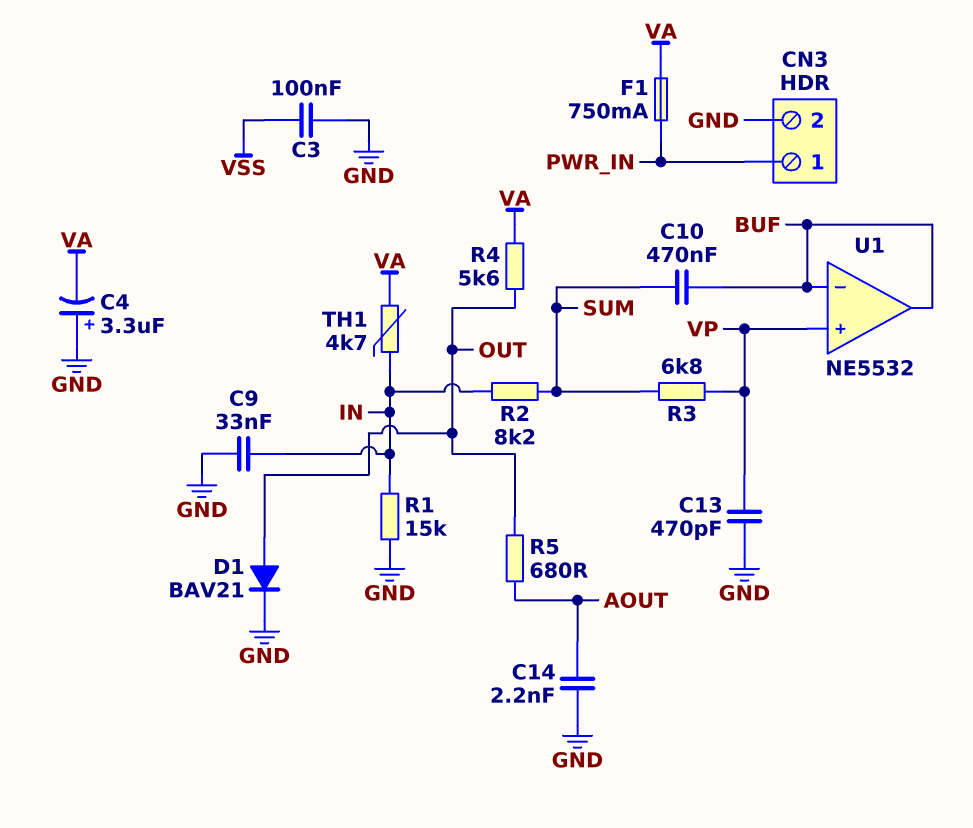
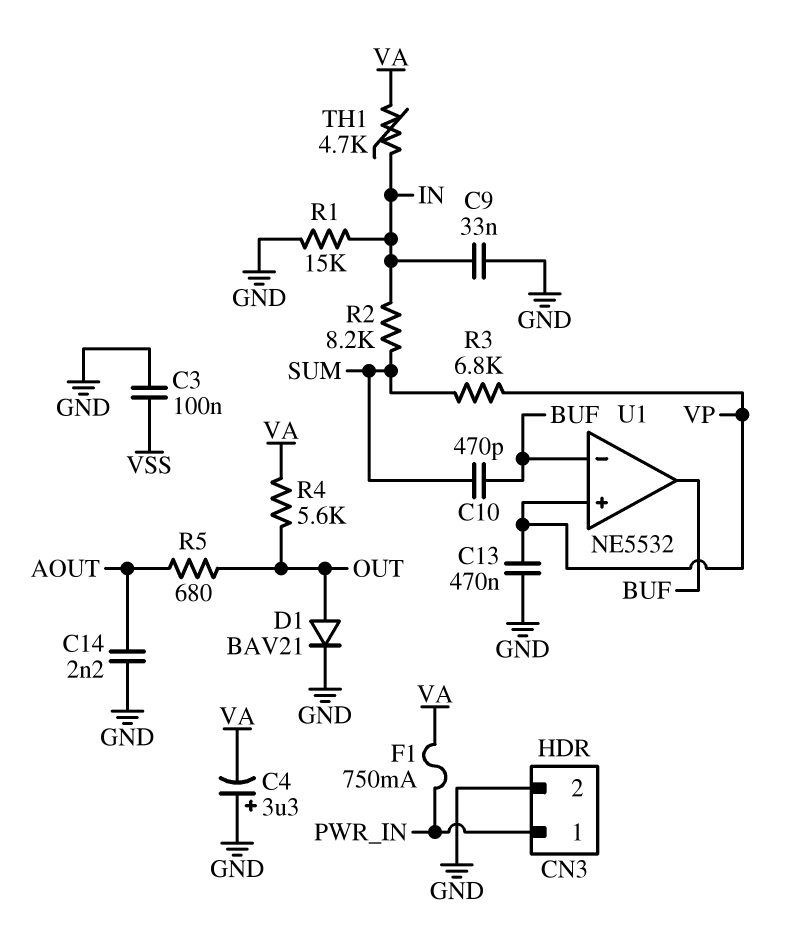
C10: 470nF (BUF, SUM) -> 470pF (BUF, SUM)
C13: 470pF (GND, VP) -> 470nF (GND, VP)

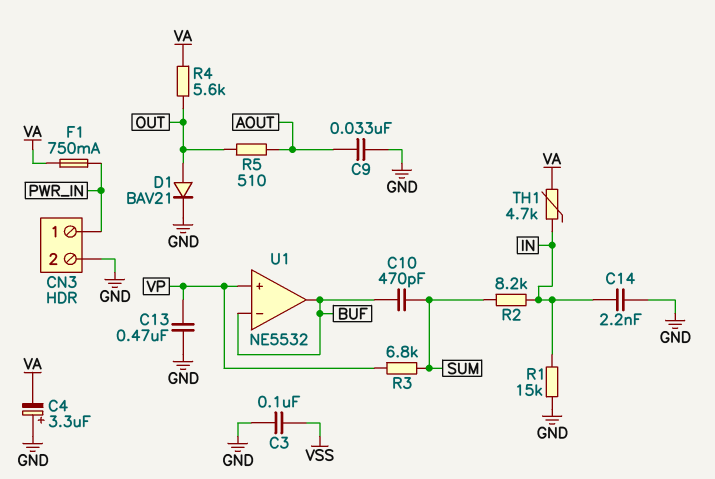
C9: 33nF (GND, IN) -> 33nF (AOUT, GND)
C14: 2.2nF (AOUT, GND) -> 2.2nF (GND, IN)
R5: 680 (AOUT, OUT) -> 510 (AOUT, OUT)

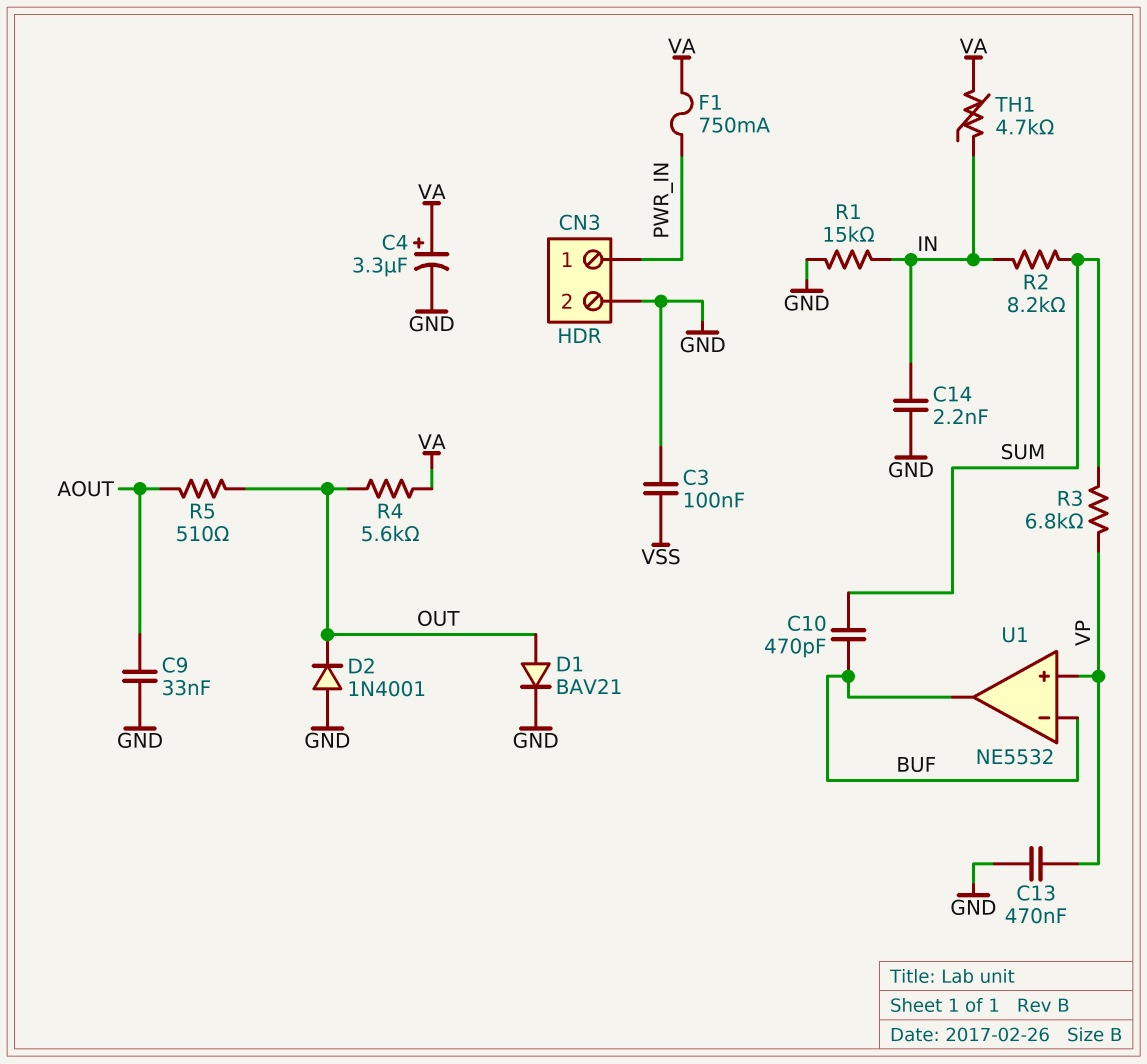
C4: 3.3uF (plus GND, minus VA) -> 3.3uF (plus VA, minus GND)
D2: none -> diode 1N4001 (A GND, K OUT)

